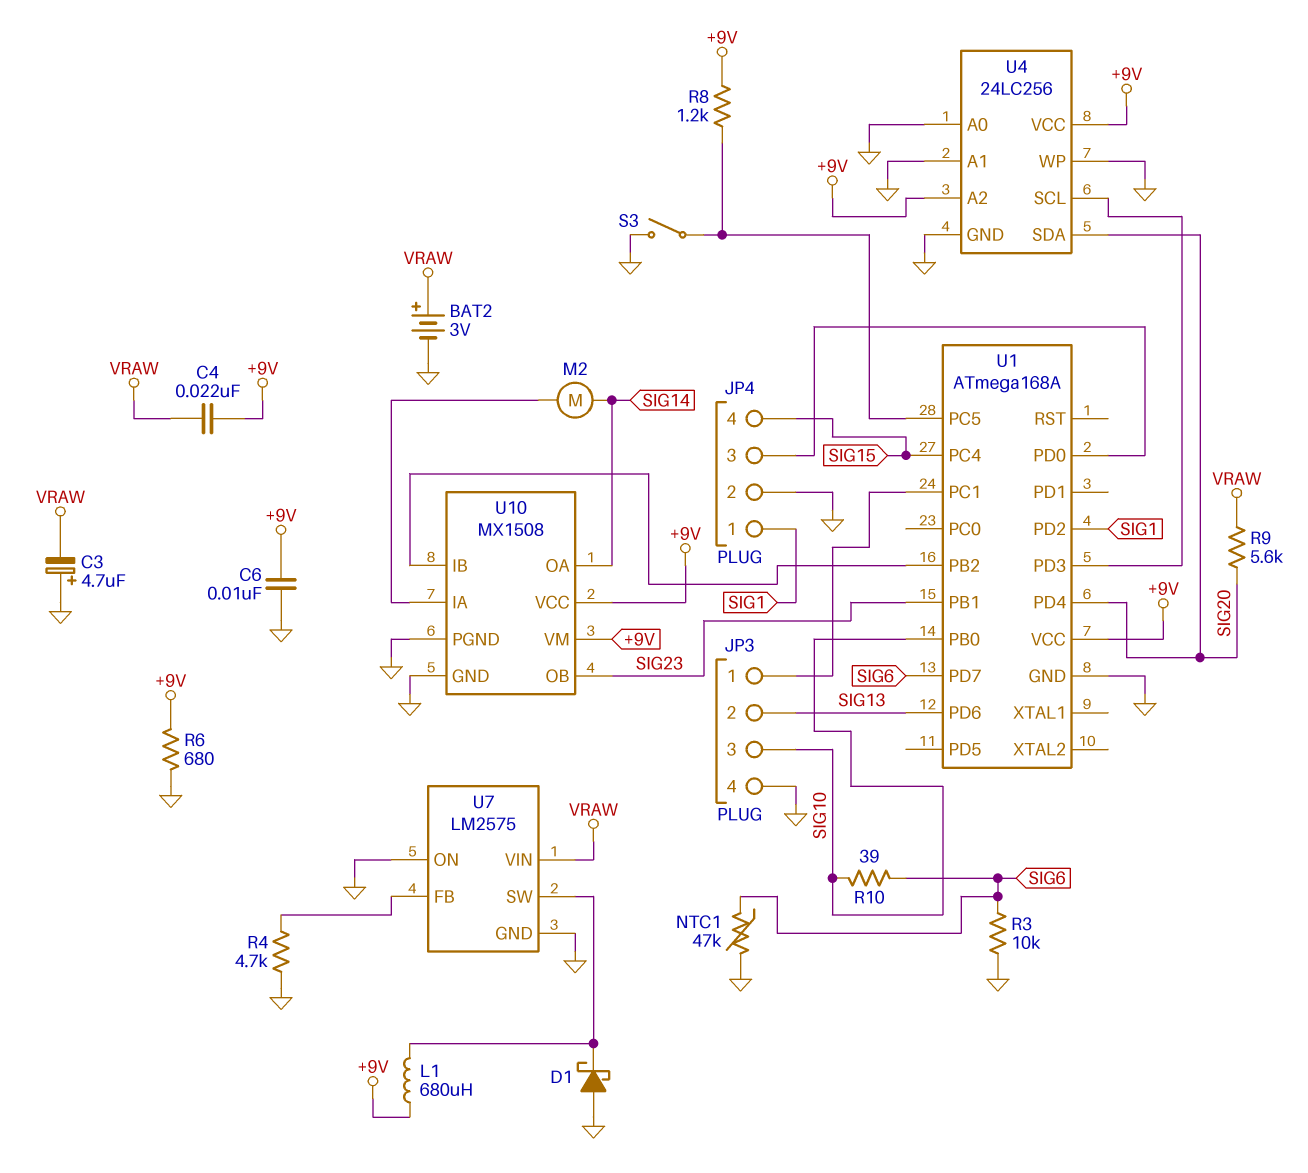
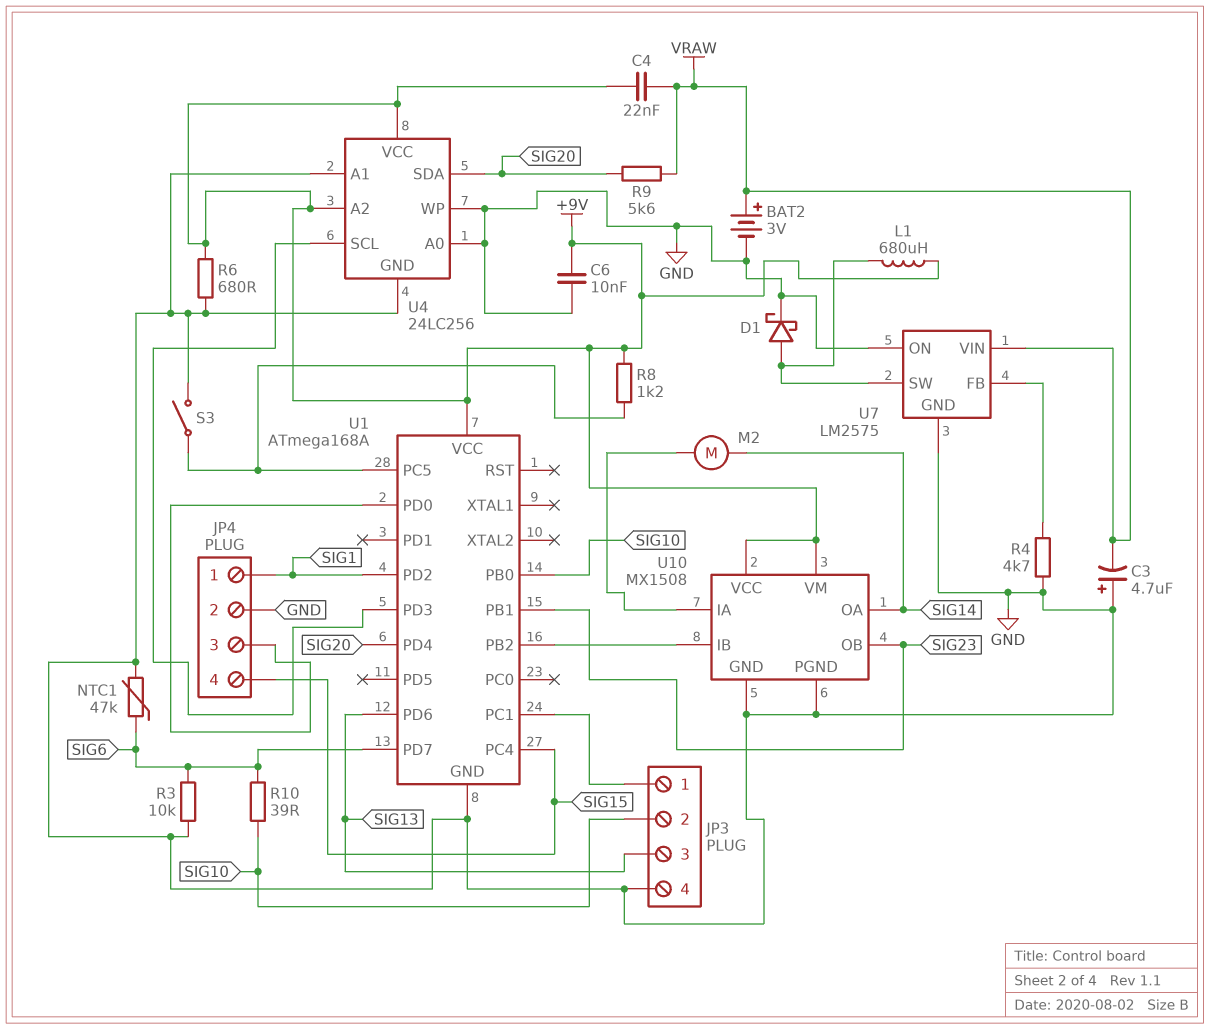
D1: schottky (A GND, K U7/SW) -> schottky (A U7/SW, K GND)
JP3 pin 2: SIG13 -> SIG10
JP3 pin 3: SIG10 -> SIG13

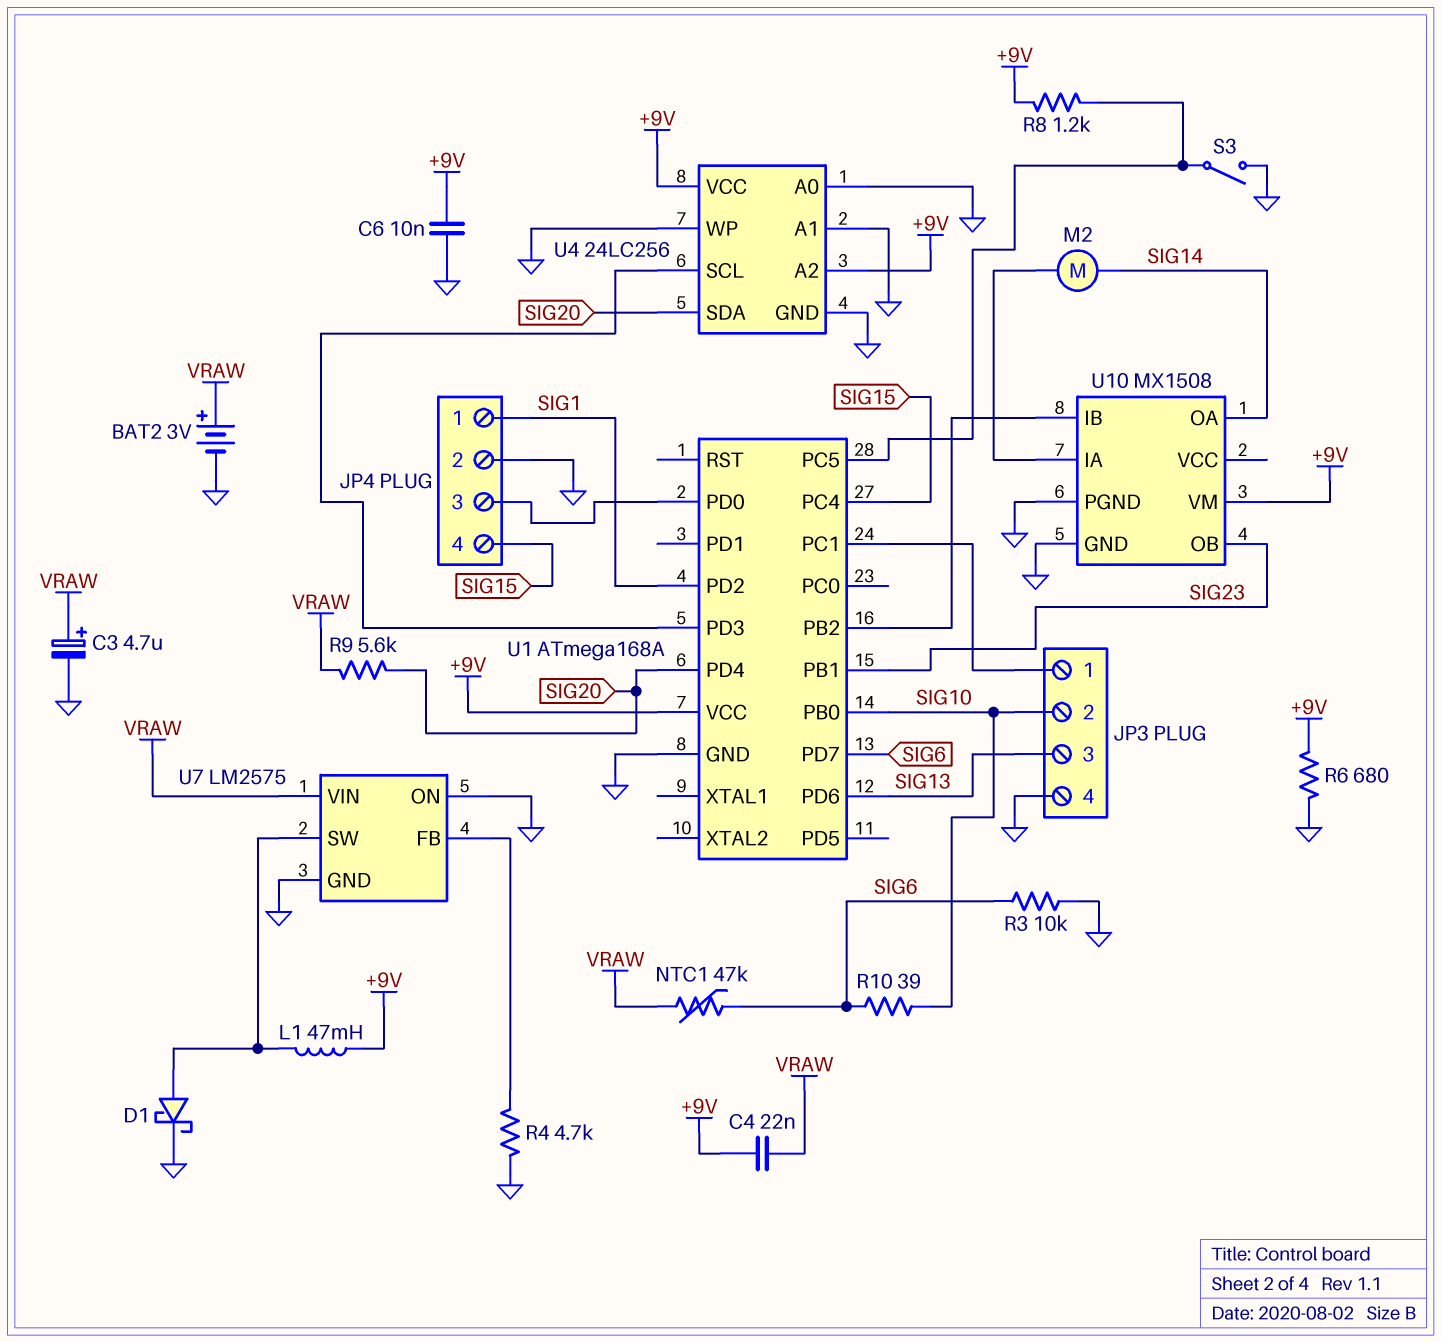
C3: 4.7uF (plus GND, minus VRAW) -> 4.7uF (plus VRAW, minus GND)
L1: 680uH (+9V, U7/SW) -> 47mH (+9V, U7/SW)
NTC1: 47k (GND, SIG6) -> 47k (SIG6, VRAW)
U10 pin VCC: +9V -> none

